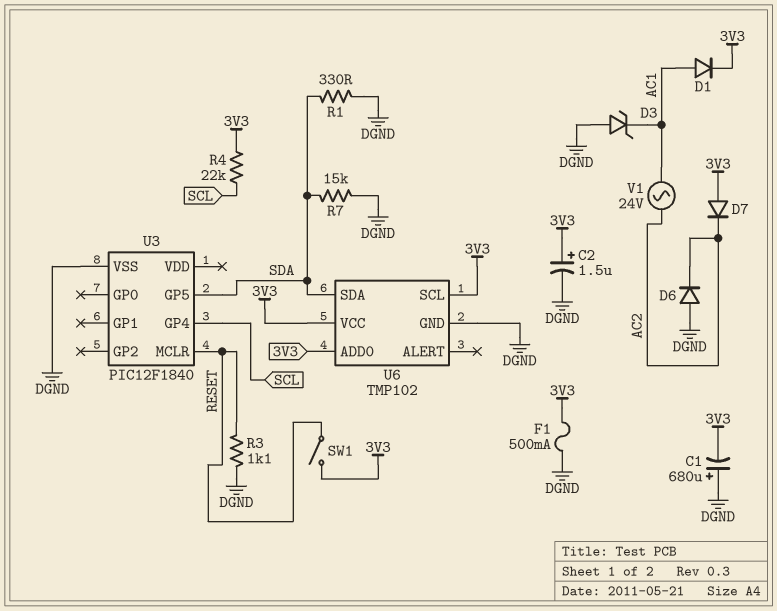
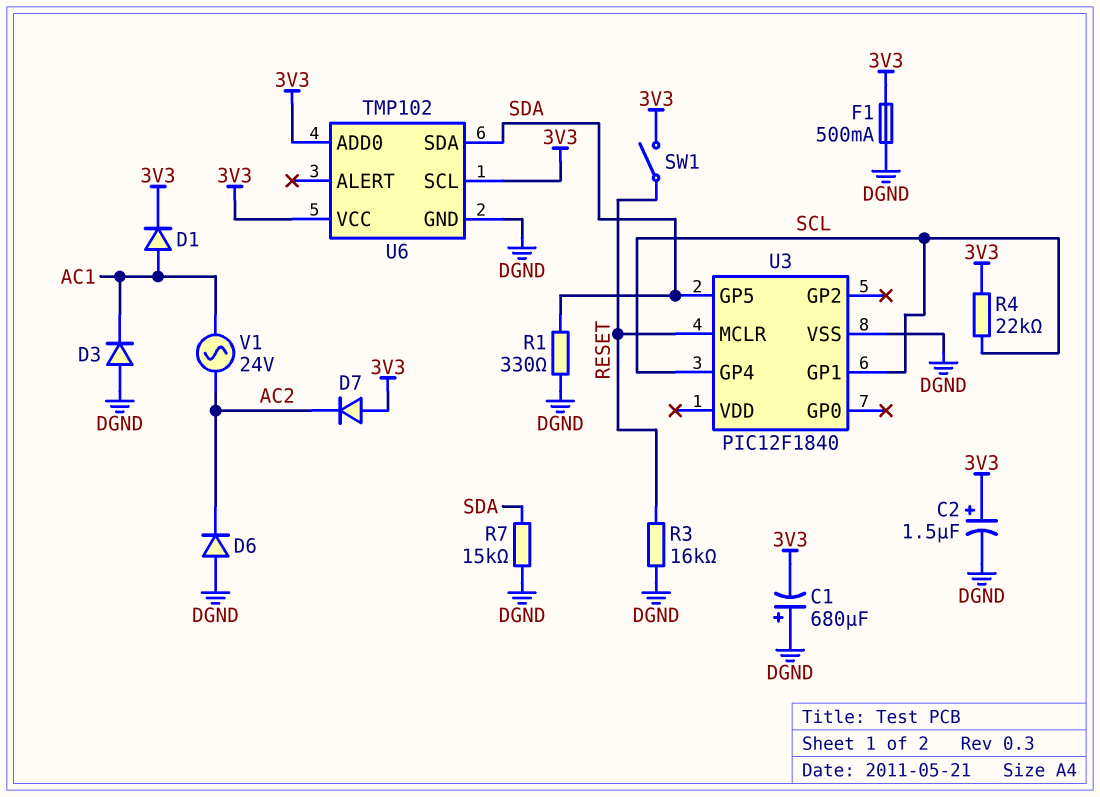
D3: zener (A DGND, K AC1) -> diode (A DGND, K AC1)
R3: 1.1k (DGND, RESET) -> 16k (DGND, RESET)
U3 pin GP1: none -> SCL

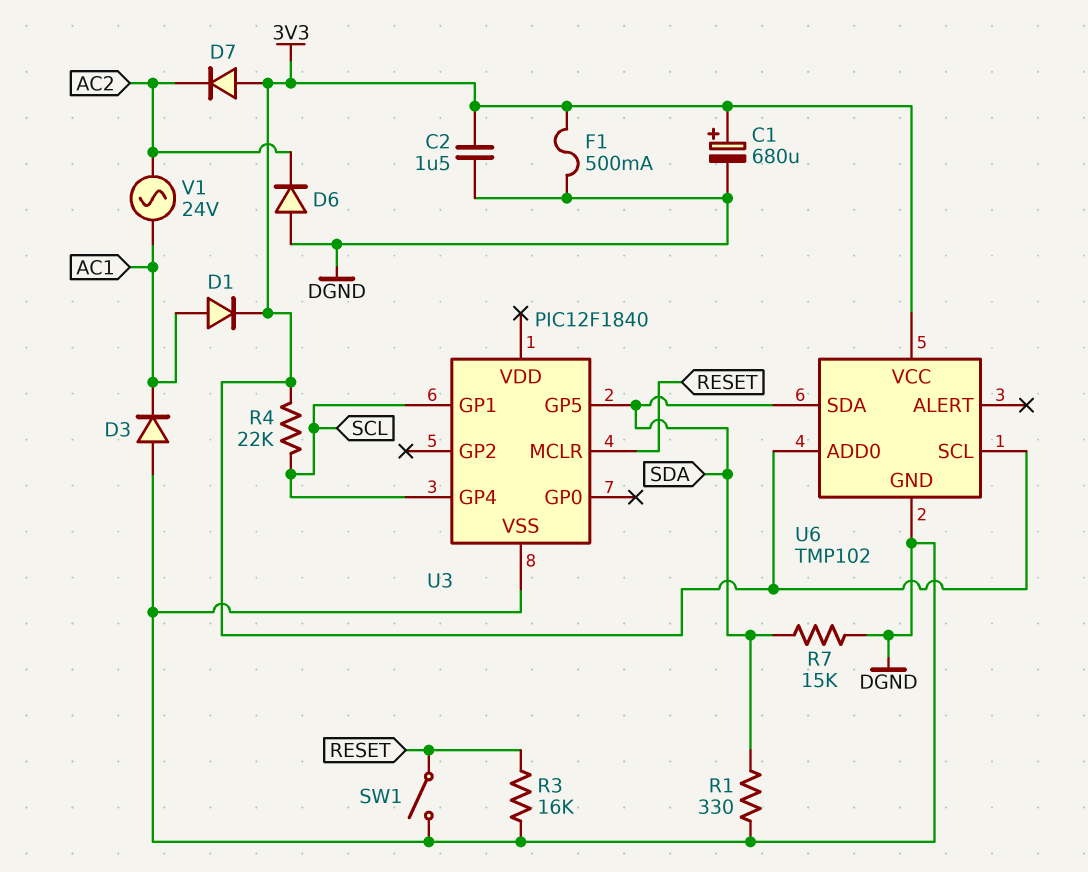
C1: 680uF (plus DGND, minus 3V3) -> 680uF (plus 3V3, minus DGND)
C2: 1.5uF (plus 3V3, minus DGND) -> 1.5uF (3V3, DGND)
SW1: switch (3V3, RESET) -> switch (DGND, RESET)

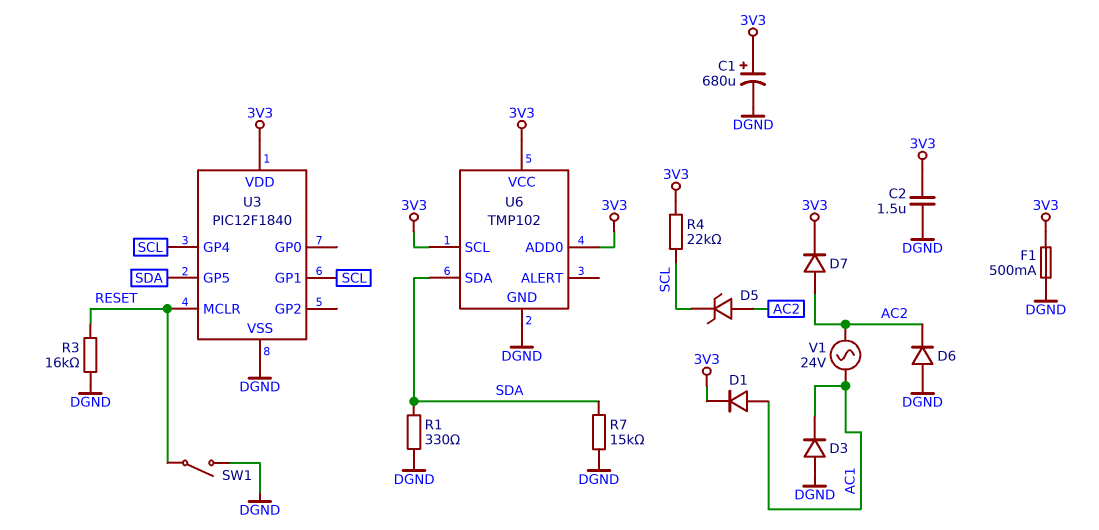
D5: none -> zener (A AC2, K SCL)
D7: diode (A 3V3, K AC2) -> diode (A AC2, K 3V3)
U3 pin VDD: none -> 3V3

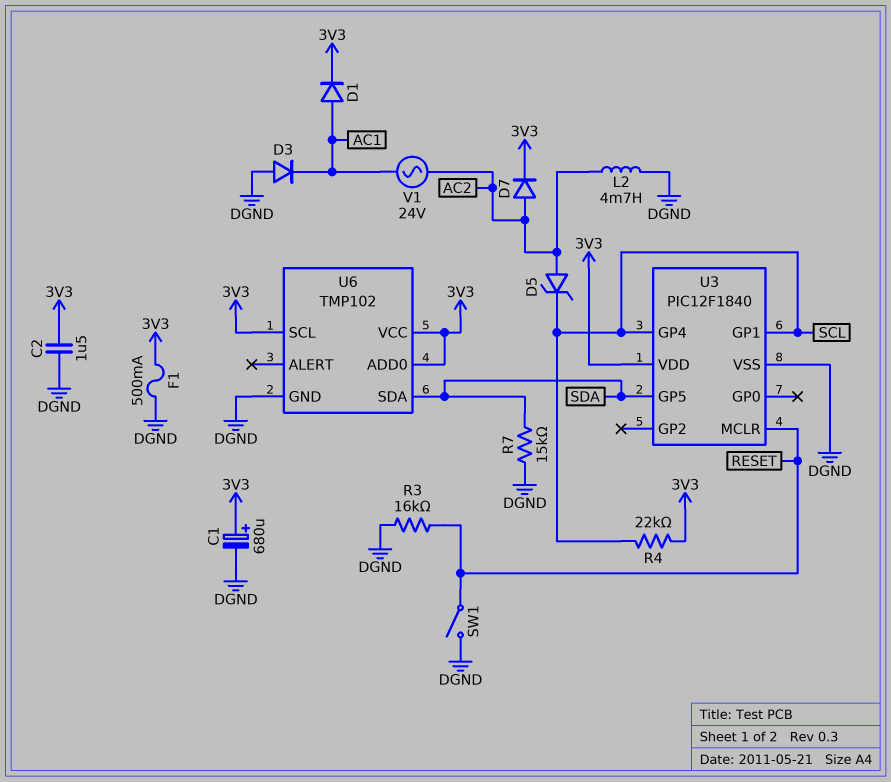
D6: diode (A DGND, K AC2) -> none
L2: none -> 4.7mH (AC2, DGND)
R1: 330 (DGND, SDA) -> none

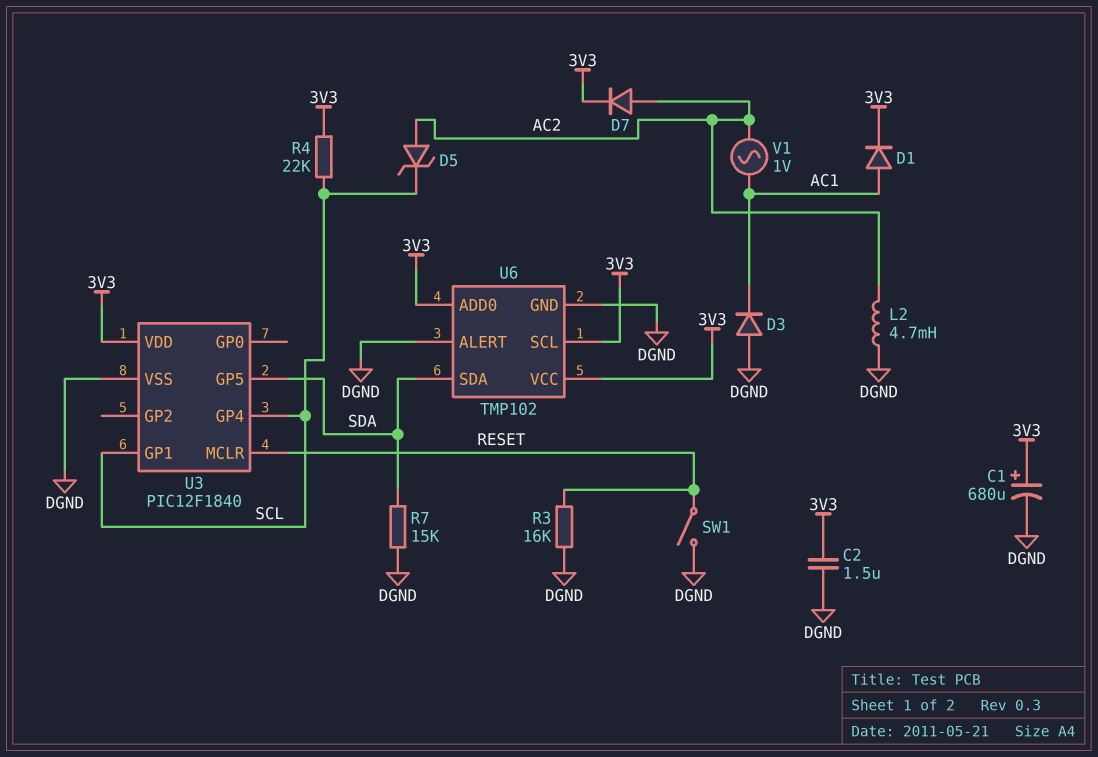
F1: 500mA (3V3, DGND) -> none
U6 pin ALERT: none -> DGND
V1: AC 24V (AC1, AC2) -> AC 1V (AC1, AC2)

